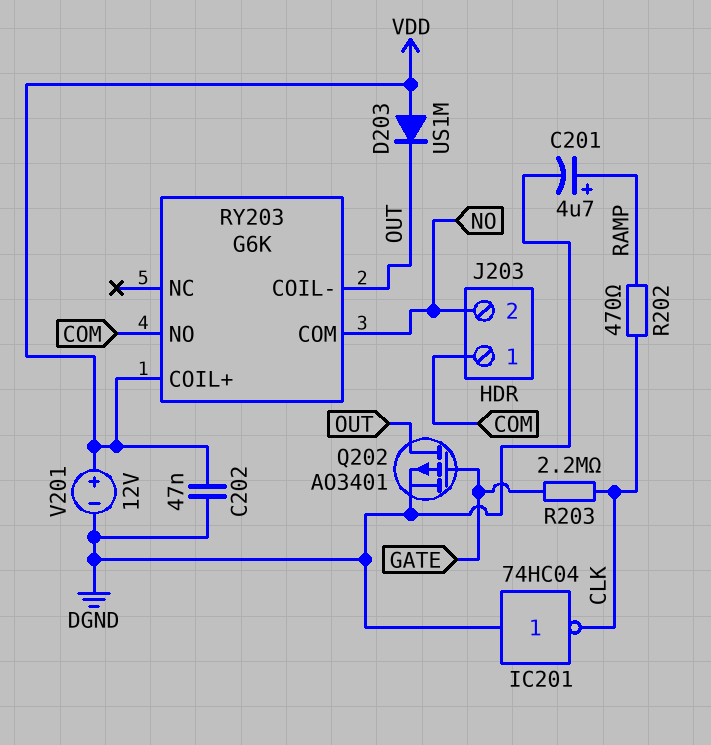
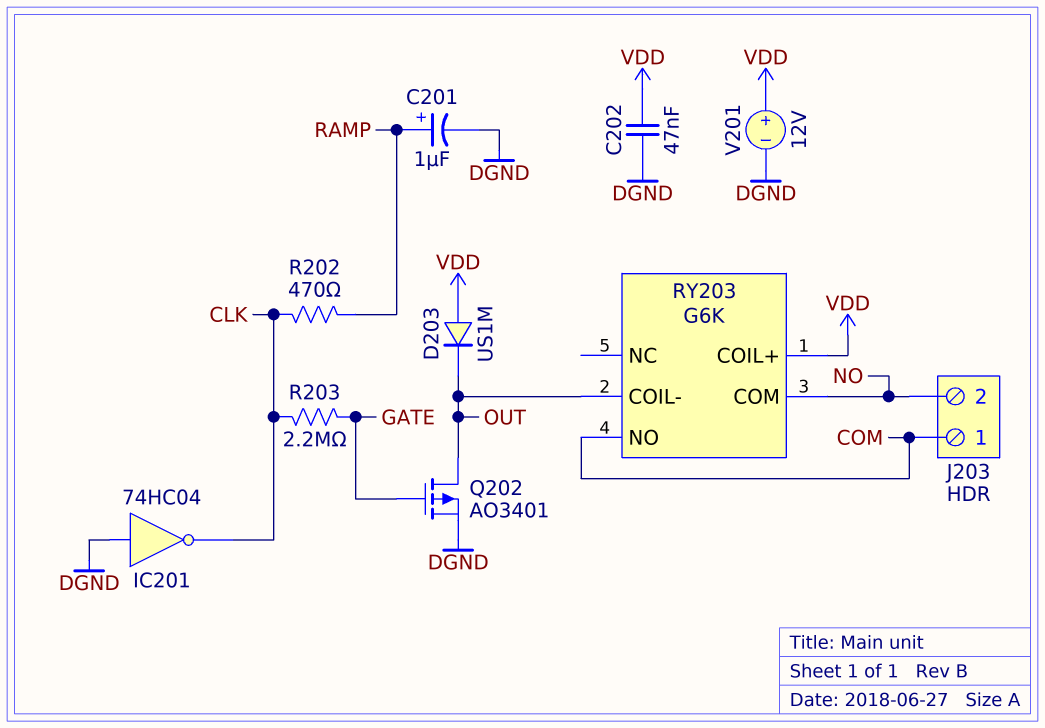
C201: 4.7uF (plus RAMP, minus DGND) -> 1uF (plus RAMP, minus DGND)

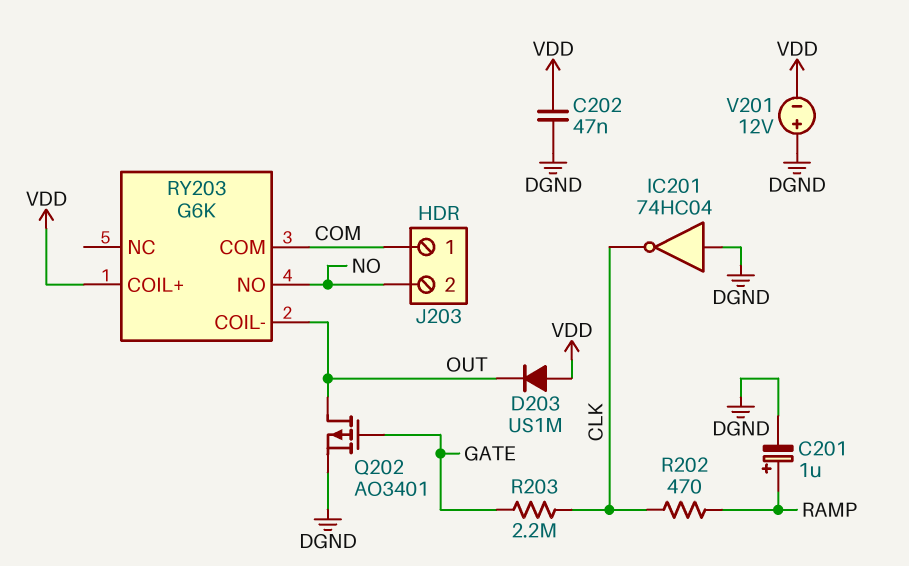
RY203 pin COM: NO -> COM
RY203 pin NO: COM -> NO
V201: 12V (plus VDD, minus DGND) -> 12V (plus DGND, minus VDD)

